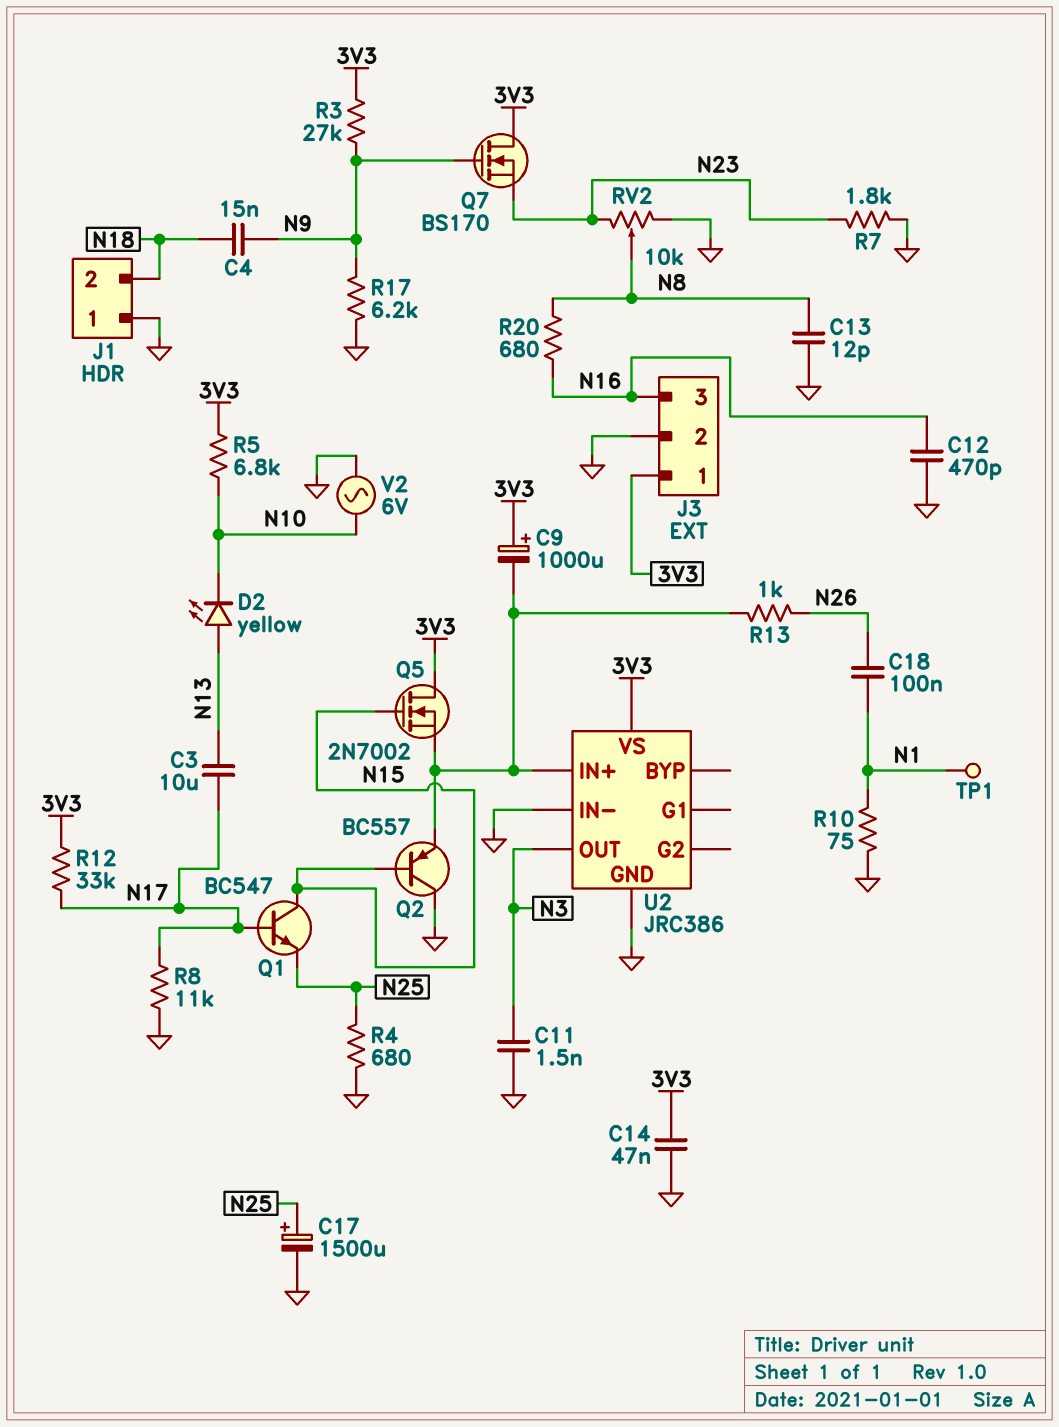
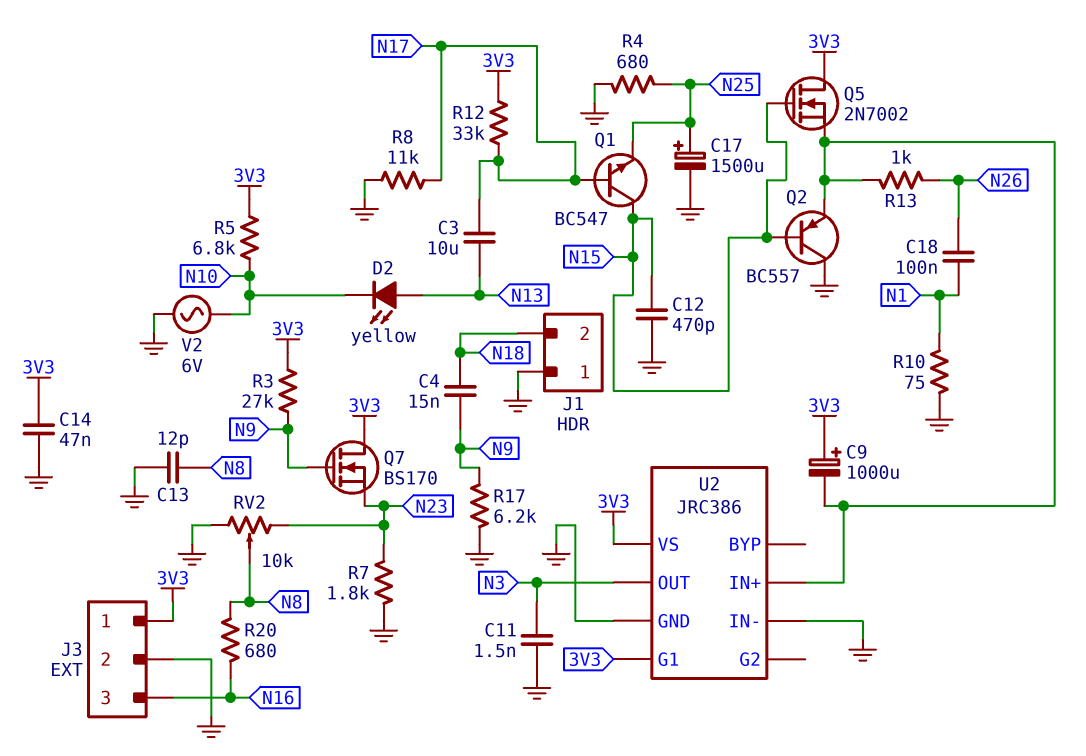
C12: 470pF (GND, N16) -> 470pF (GND, N15)
TP1: test point (N1) -> none
U2 pin G1: none -> 3V3

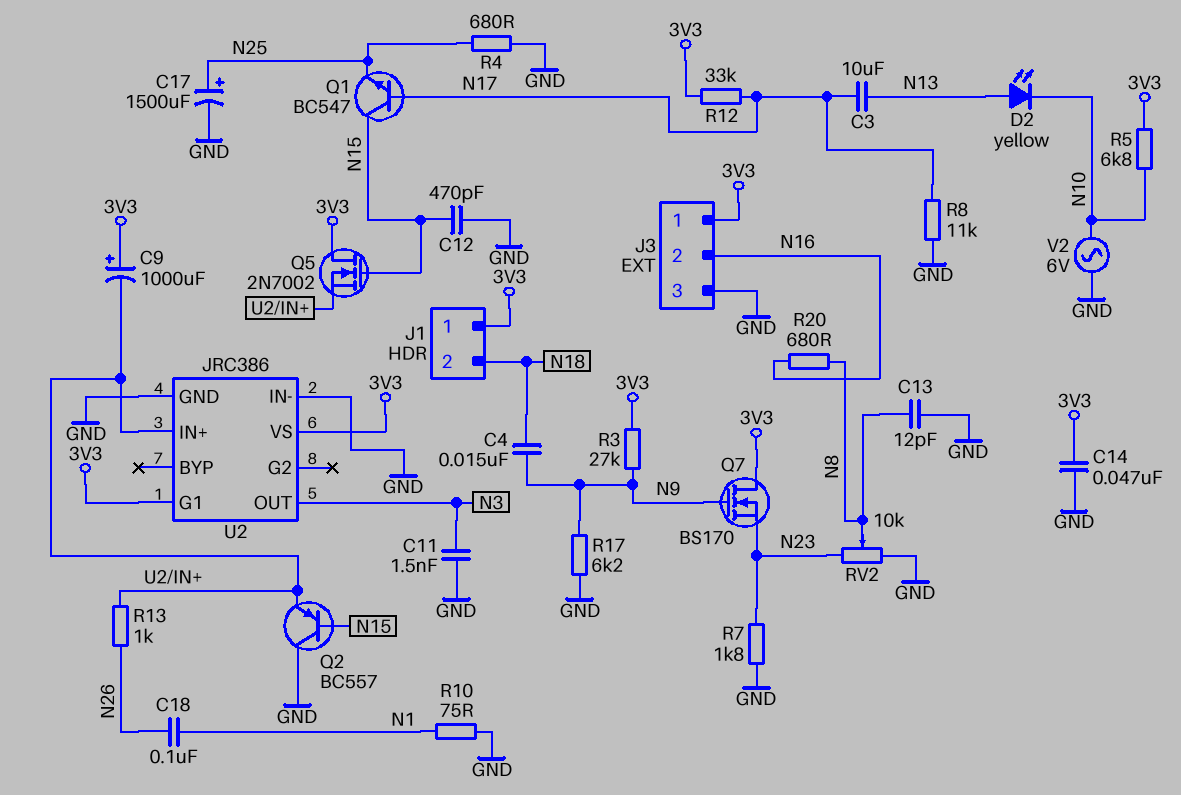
J1 pin 1: GND -> 3V3
J3 pin 2: GND -> N16
J3 pin 3: N16 -> GND

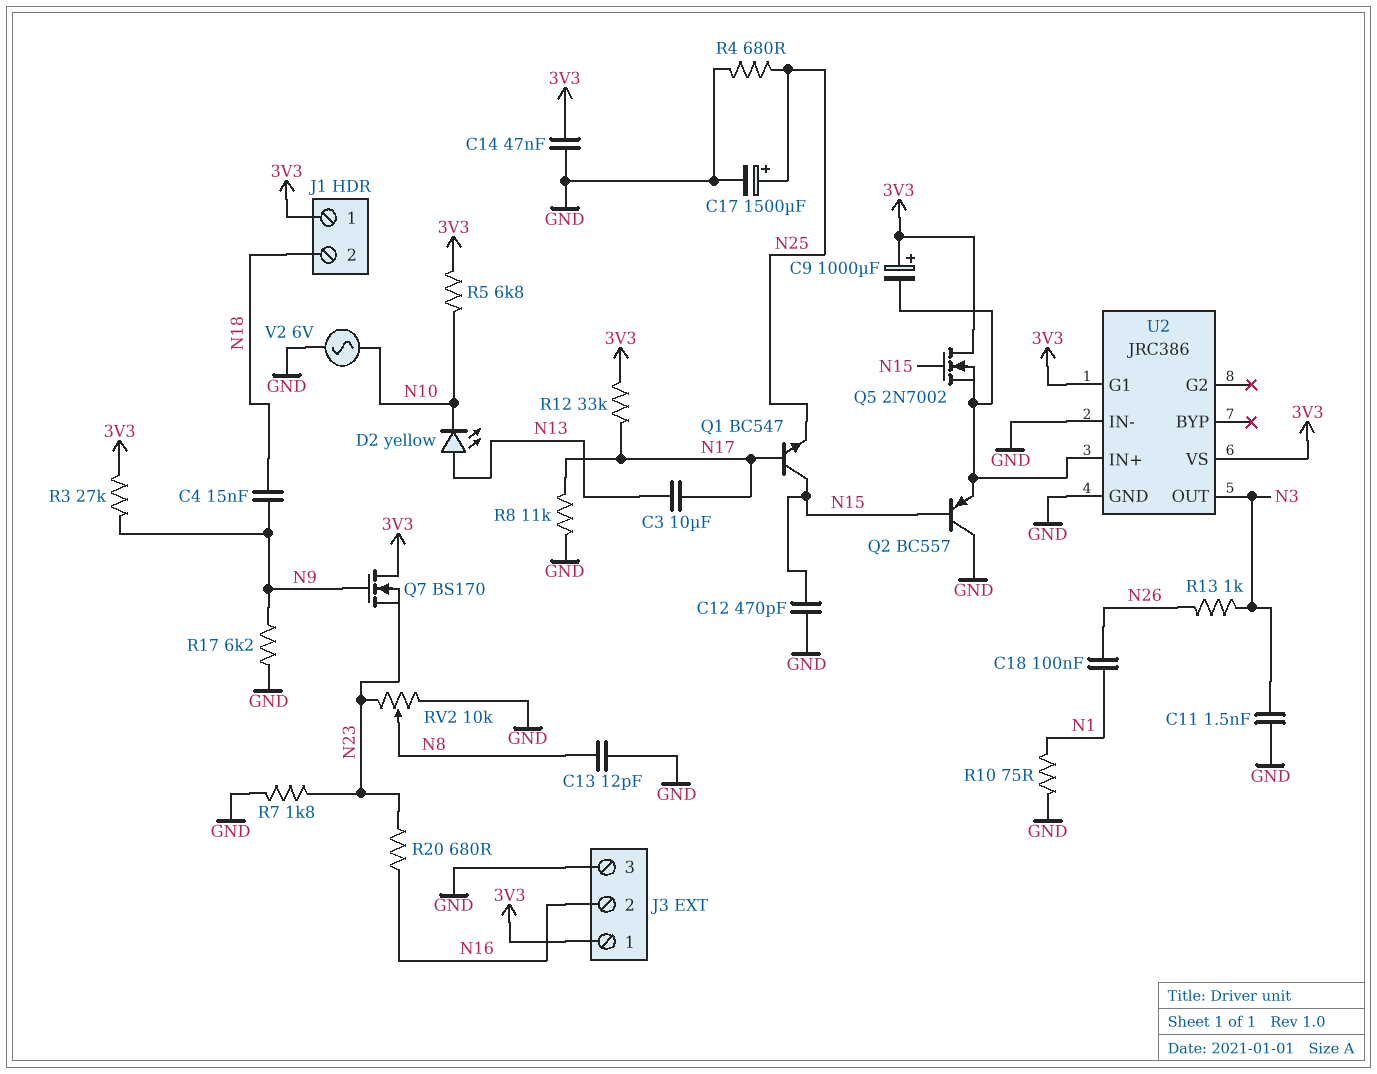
R13: 1k (N26, U2/IN+) -> 1k (N3, N26)
R20: 680 (N8, N16) -> 680 (N16, N23)

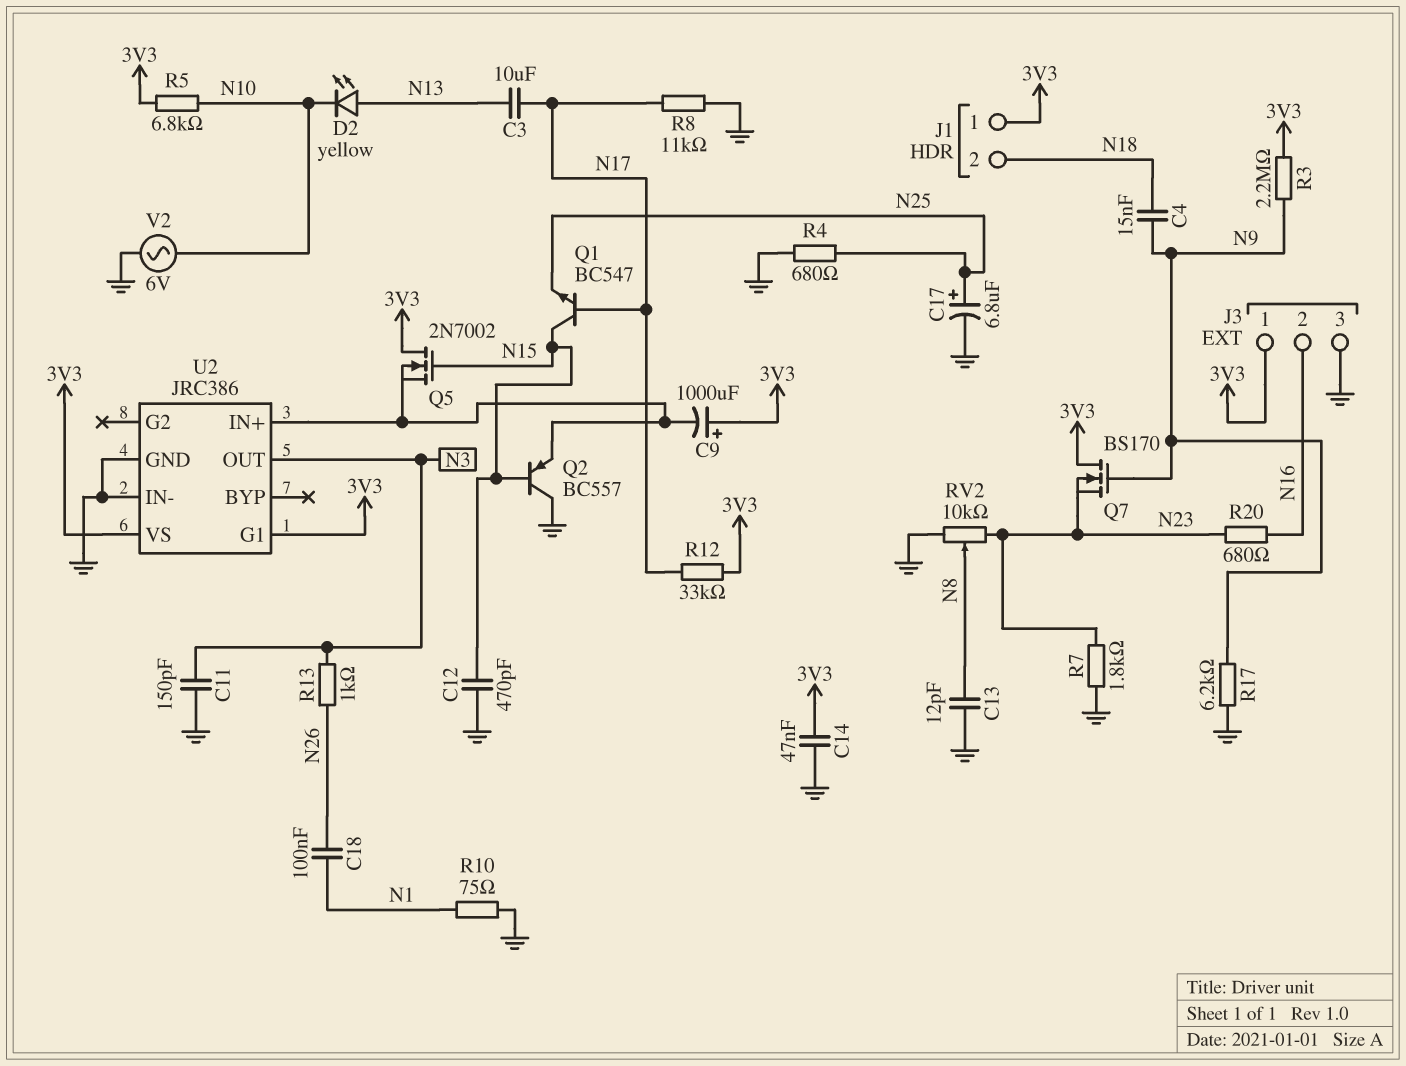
C11: 1.5nF (GND, N3) -> 150pF (GND, N3)
C17: 1500uF (plus N25, minus GND) -> 6.8uF (plus N25, minus GND)
R3: 27k (3V3, N9) -> 2.2M (3V3, N9)

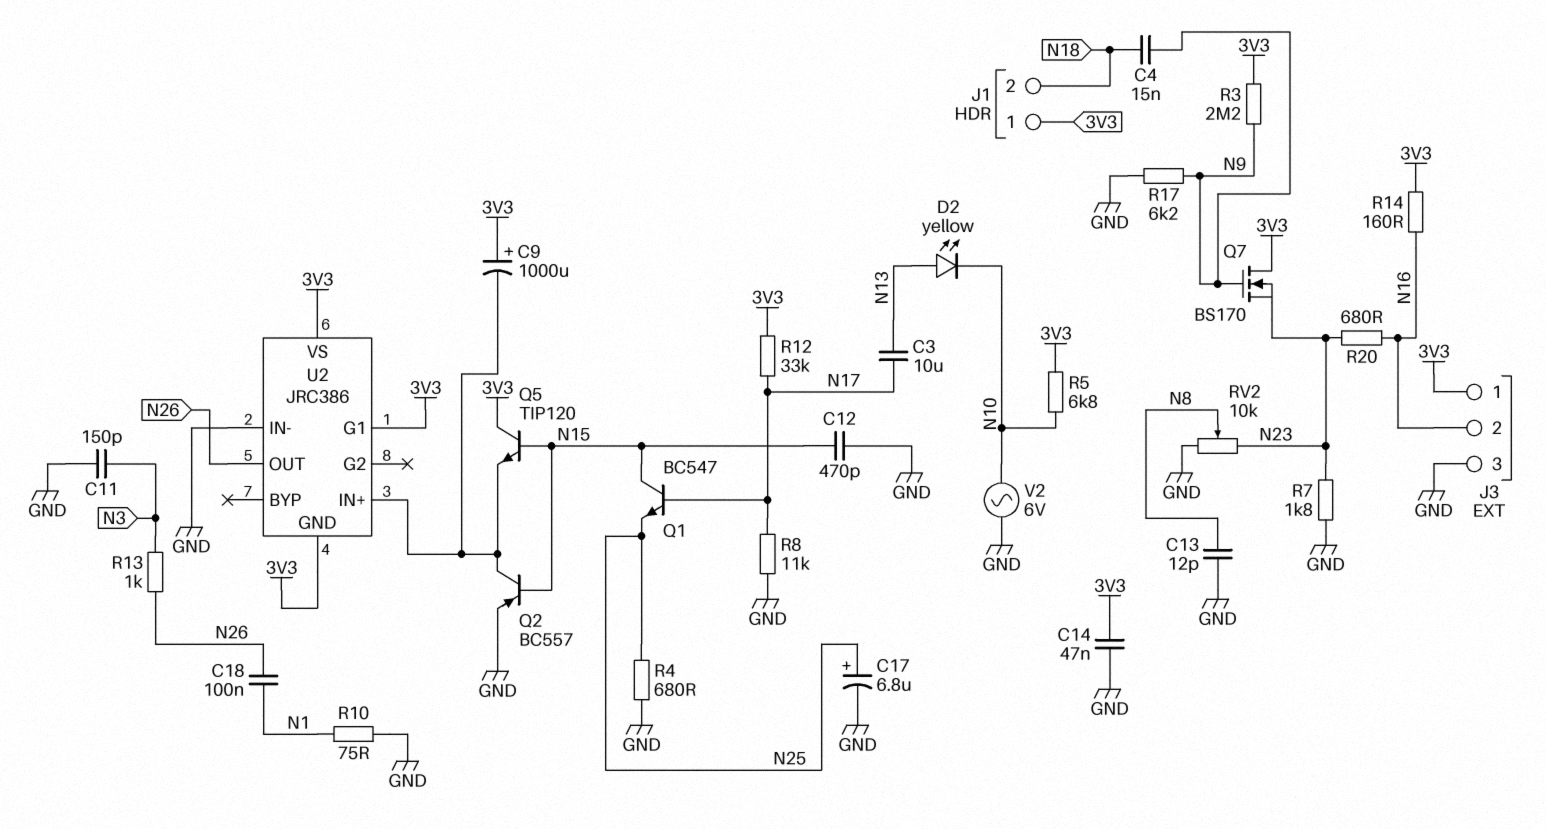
Q2: PNP BC557 (B N15, C GND, E U2/IN+) -> PNP BC557 (B N15, C U2/IN+, E GND)
Q5: NMOS 2N7002 (G N15, D 3V3, S U2/IN+) -> NPN TIP120 (B N15, C 3V3, E U2/IN+)
R14: none -> 160 (3V3, N16)
U2 pin GND: GND -> 3V3
U2 pin OUT: N3 -> N26

